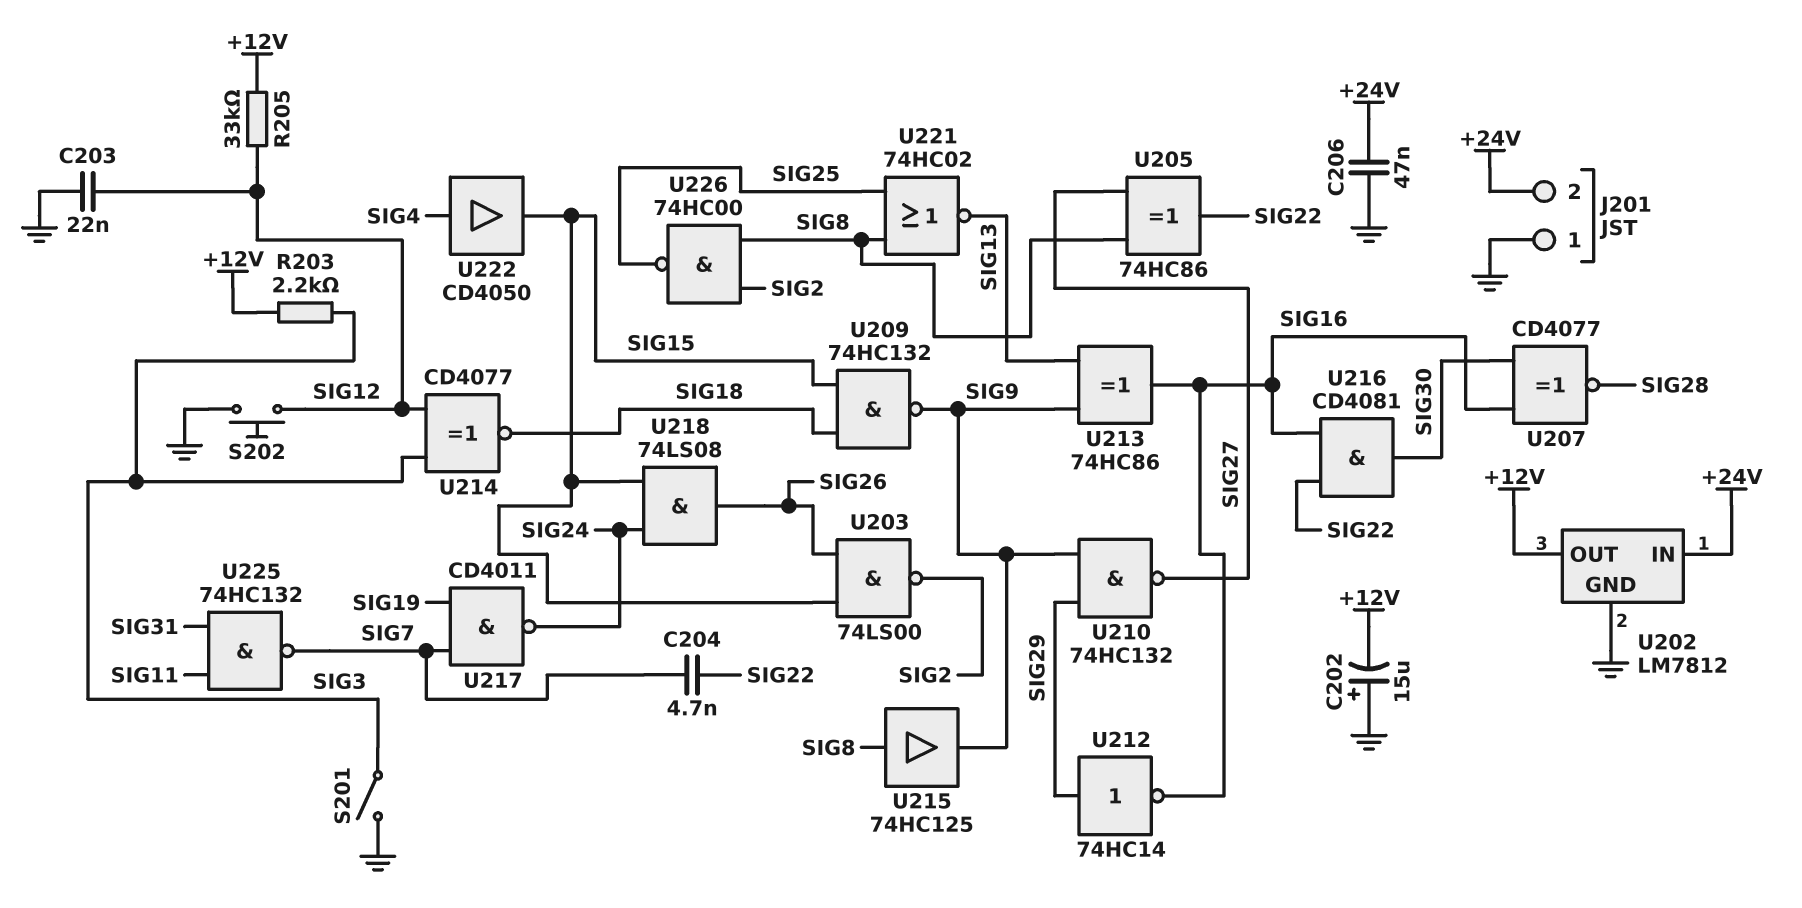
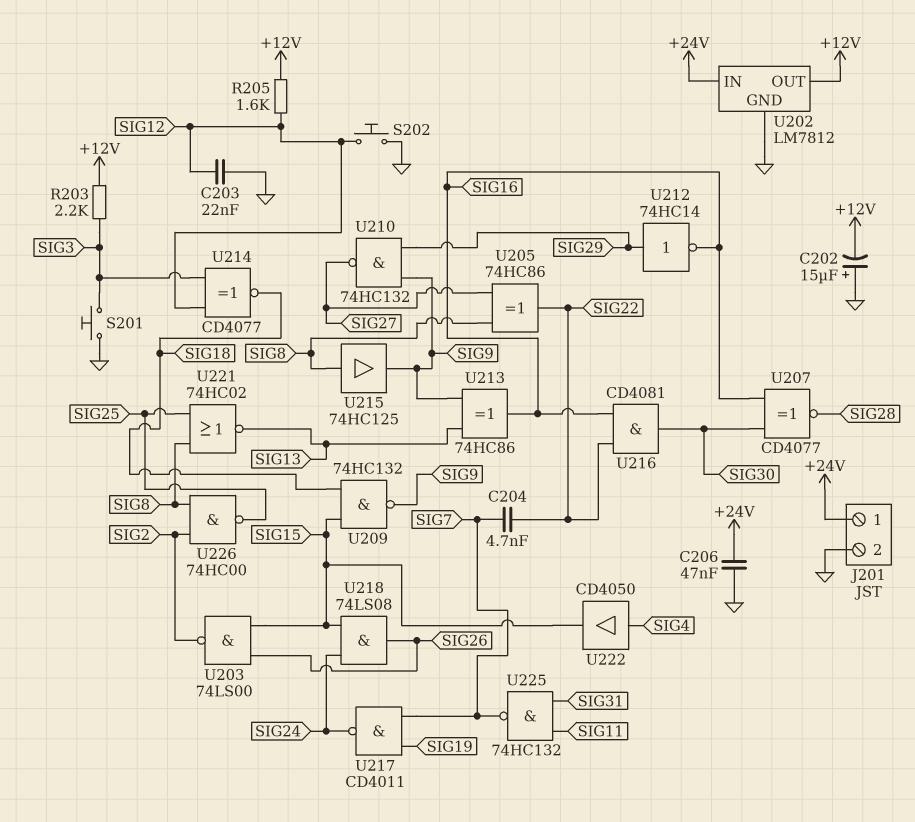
J201 pin 1: GND -> +24V
J201 pin 2: +24V -> GND
R205: 33k (+12V, SIG12) -> 1.6k (+12V, SIG12)
S201: switch (GND, SIG3) -> button (GND, SIG3)

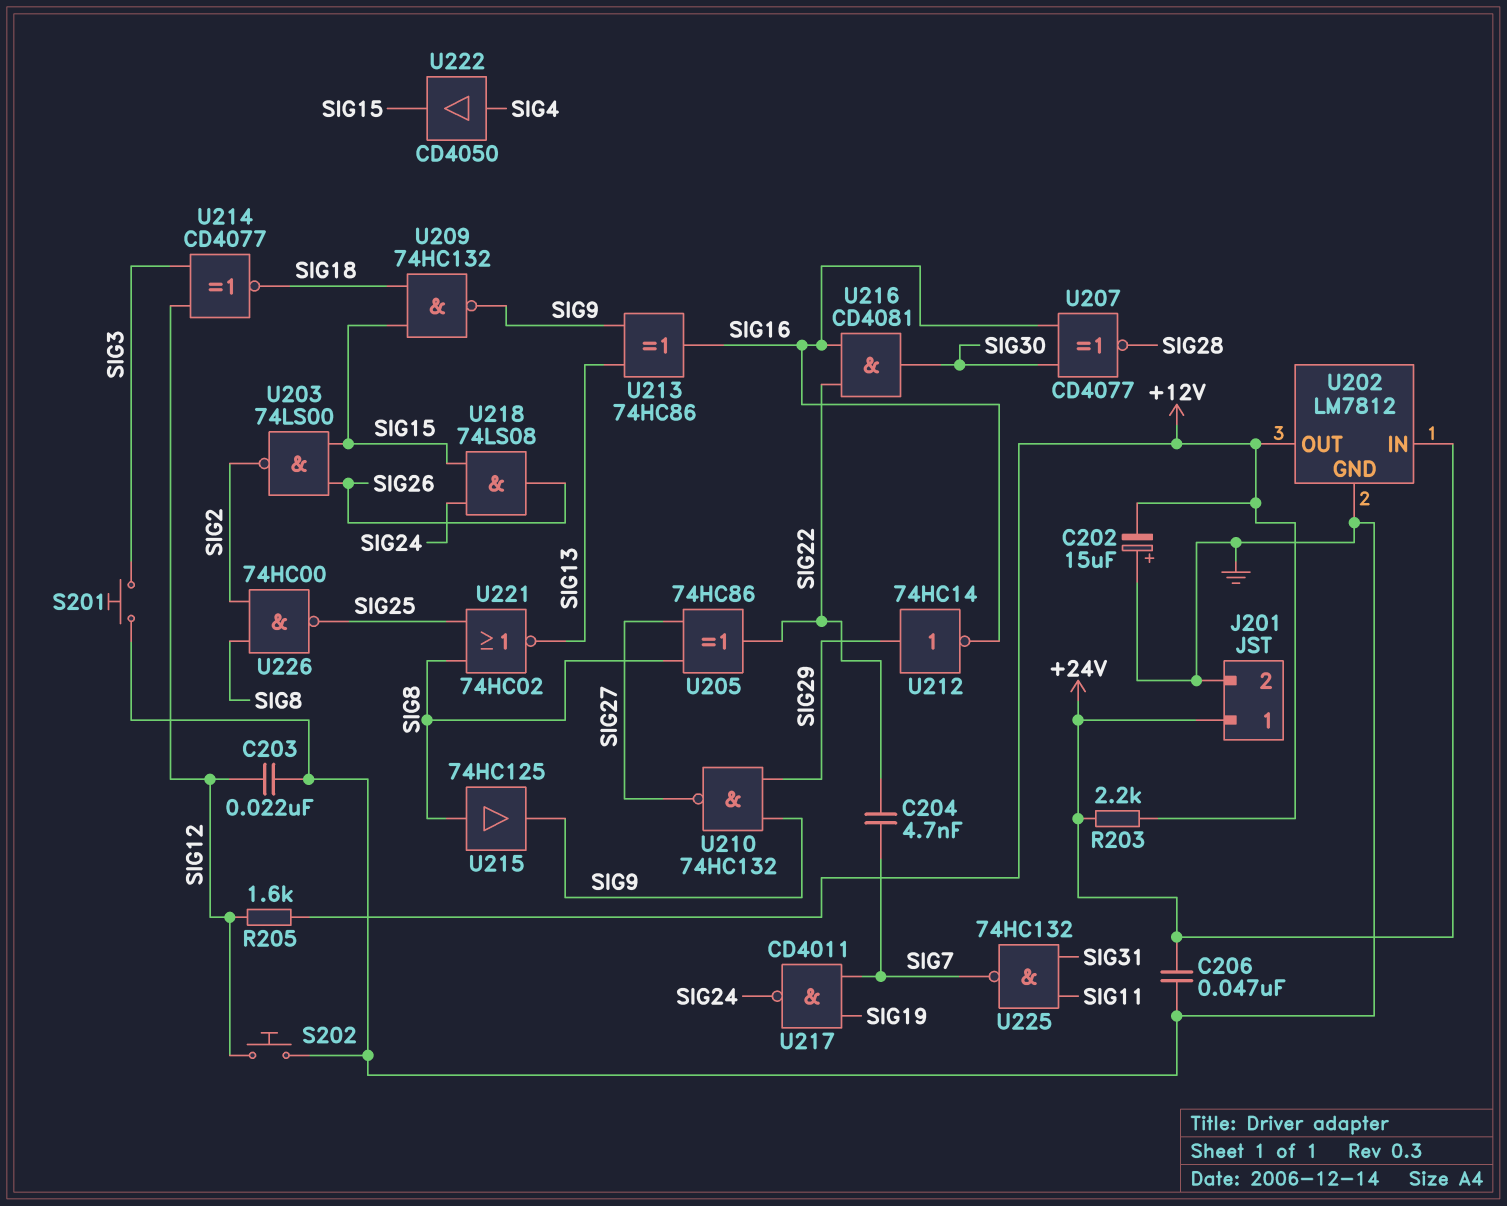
R203: 2.2k (+12V, SIG3) -> 2.2k (+12V, +24V)

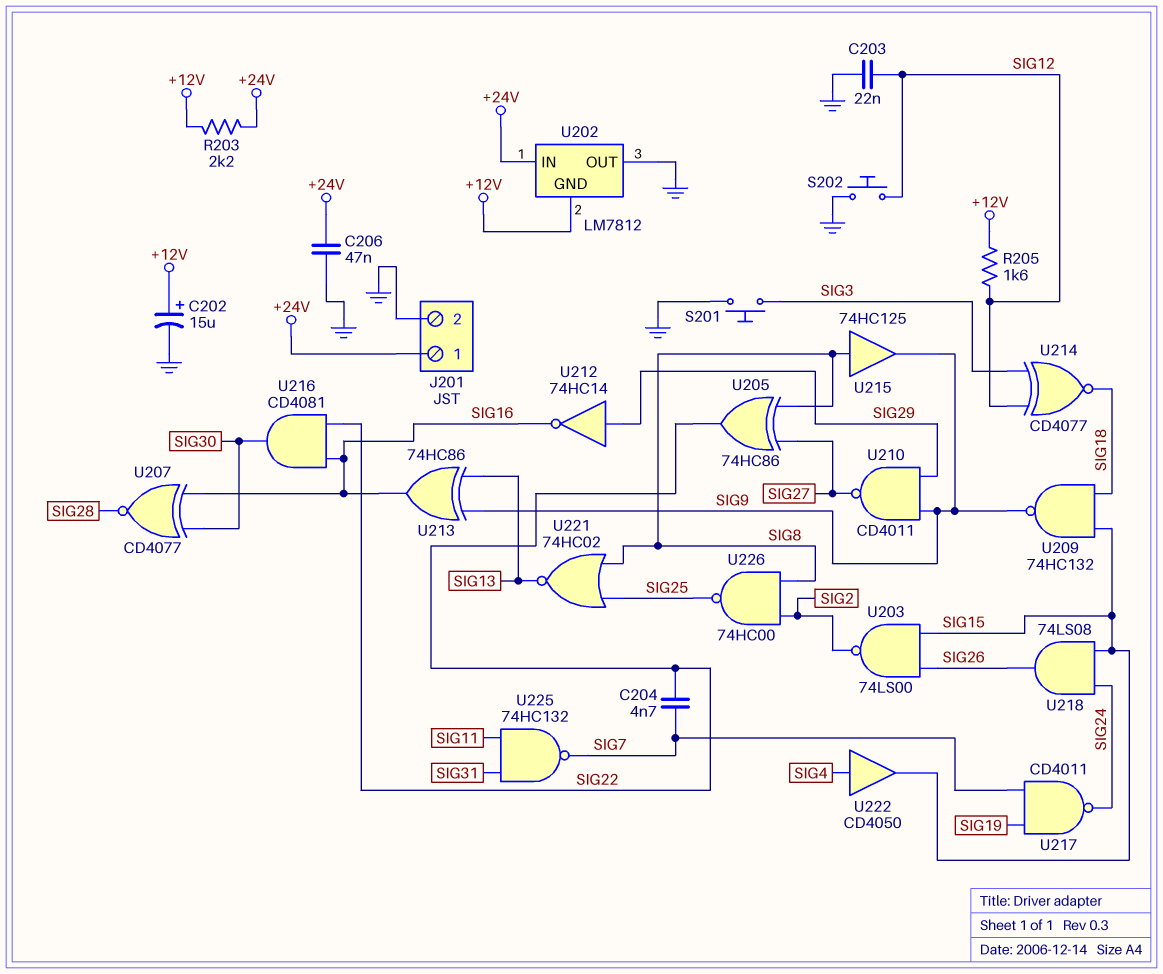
C202: 15uF (plus GND, minus +12V) -> 15uF (plus +12V, minus GND)
U202 pin GND: GND -> +12V
U202 pin OUT: +12V -> GND
U210: NAND 74HC132 (in SIG9, in SIG29, out SIG27) -> NAND CD4011 (in SIG9, in SIG29, out SIG27)

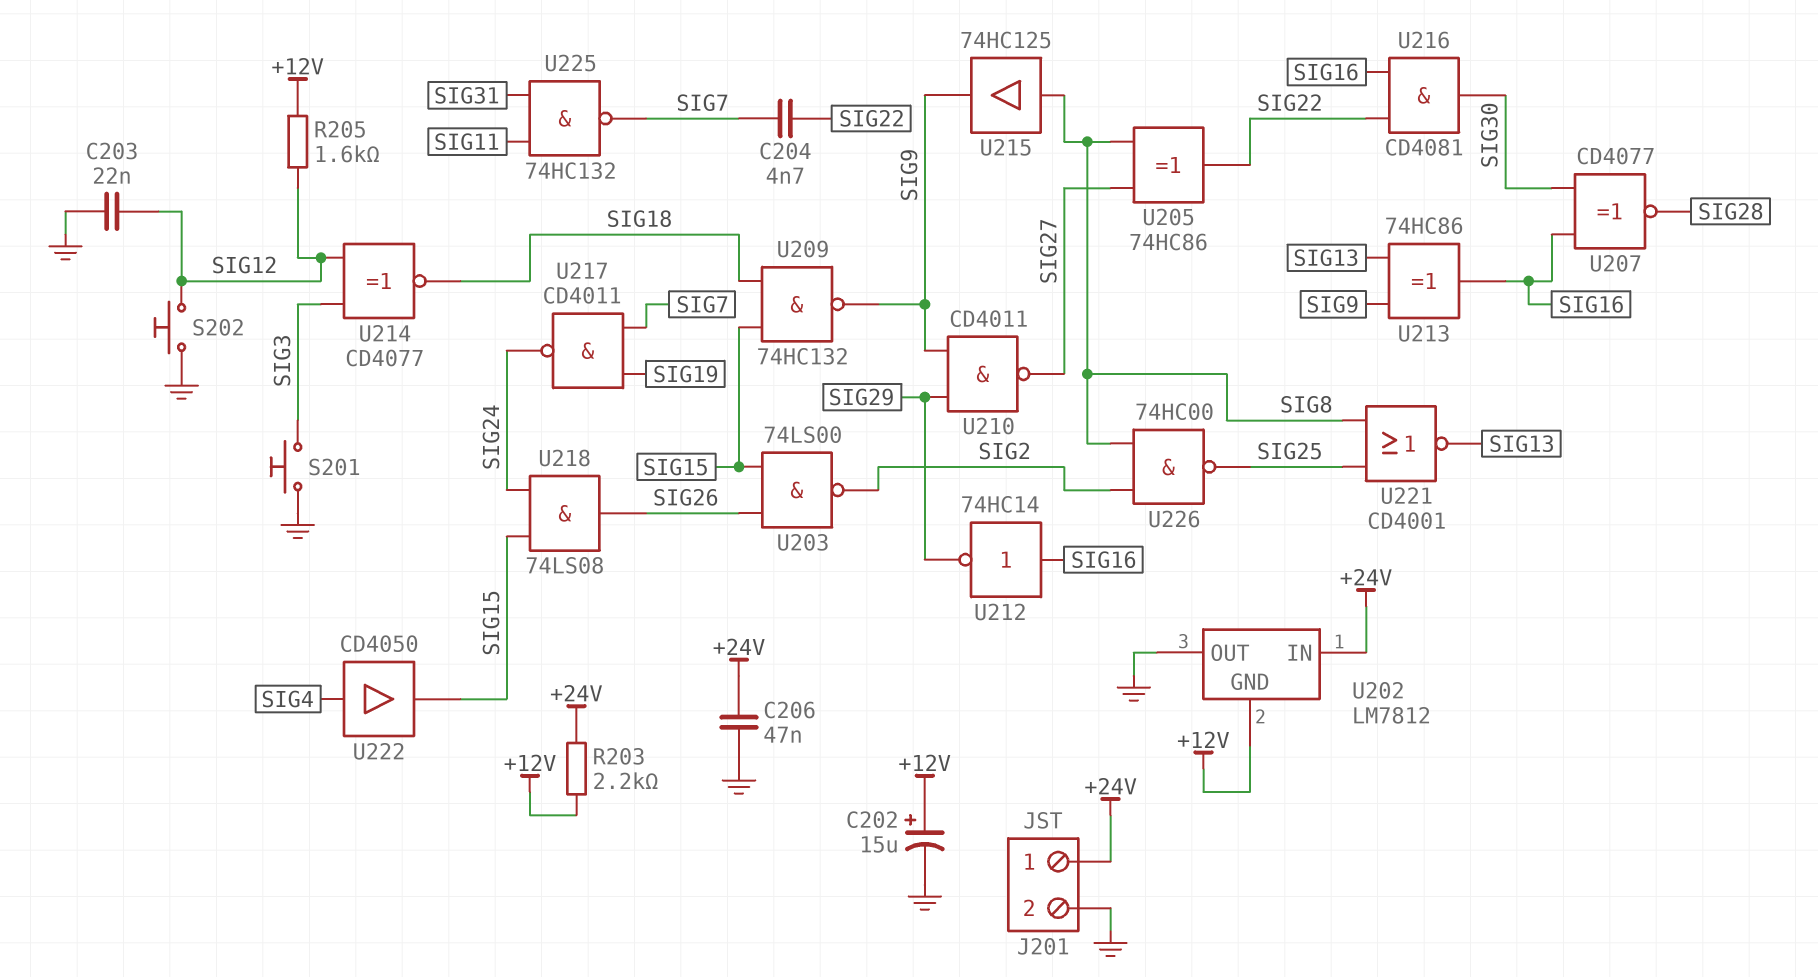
U212: NOT 74HC14 (in SIG29, out SIG16) -> NOT 74HC14 (in SIG16, out SIG29)
U221: NOR 74HC02 (in SIG8, in SIG25, out SIG13) -> NOR CD4001 (in SIG8, in SIG25, out SIG13)

